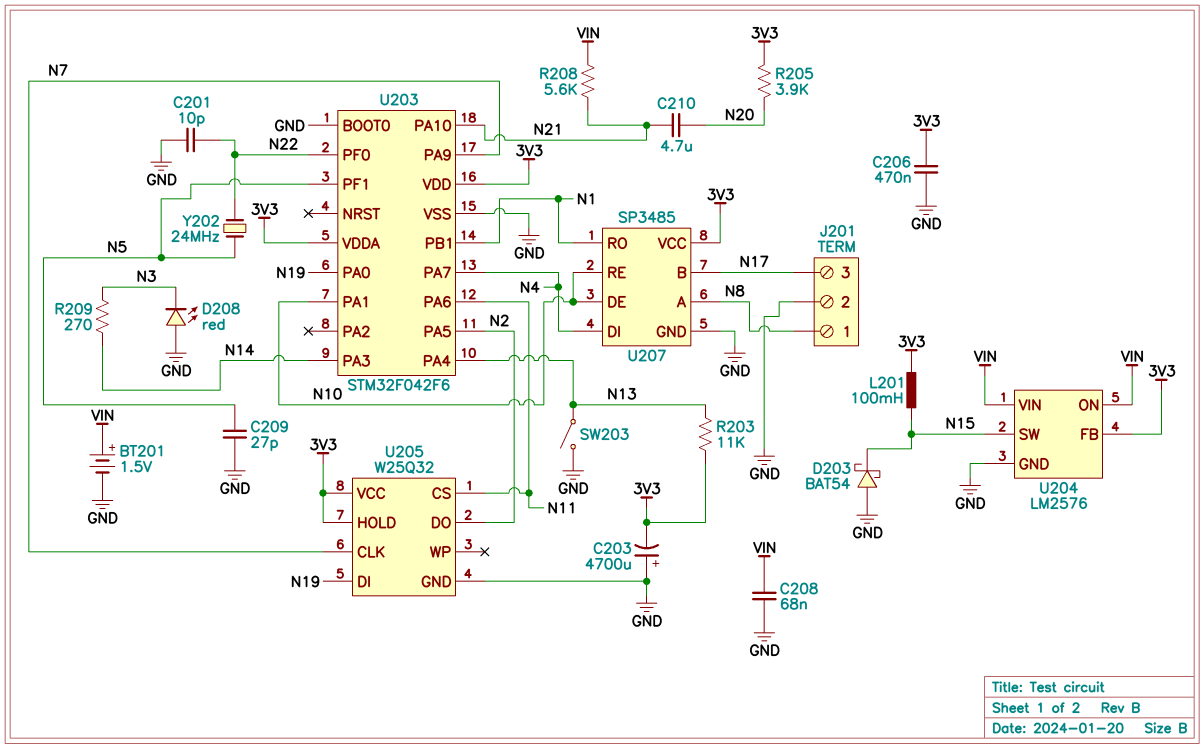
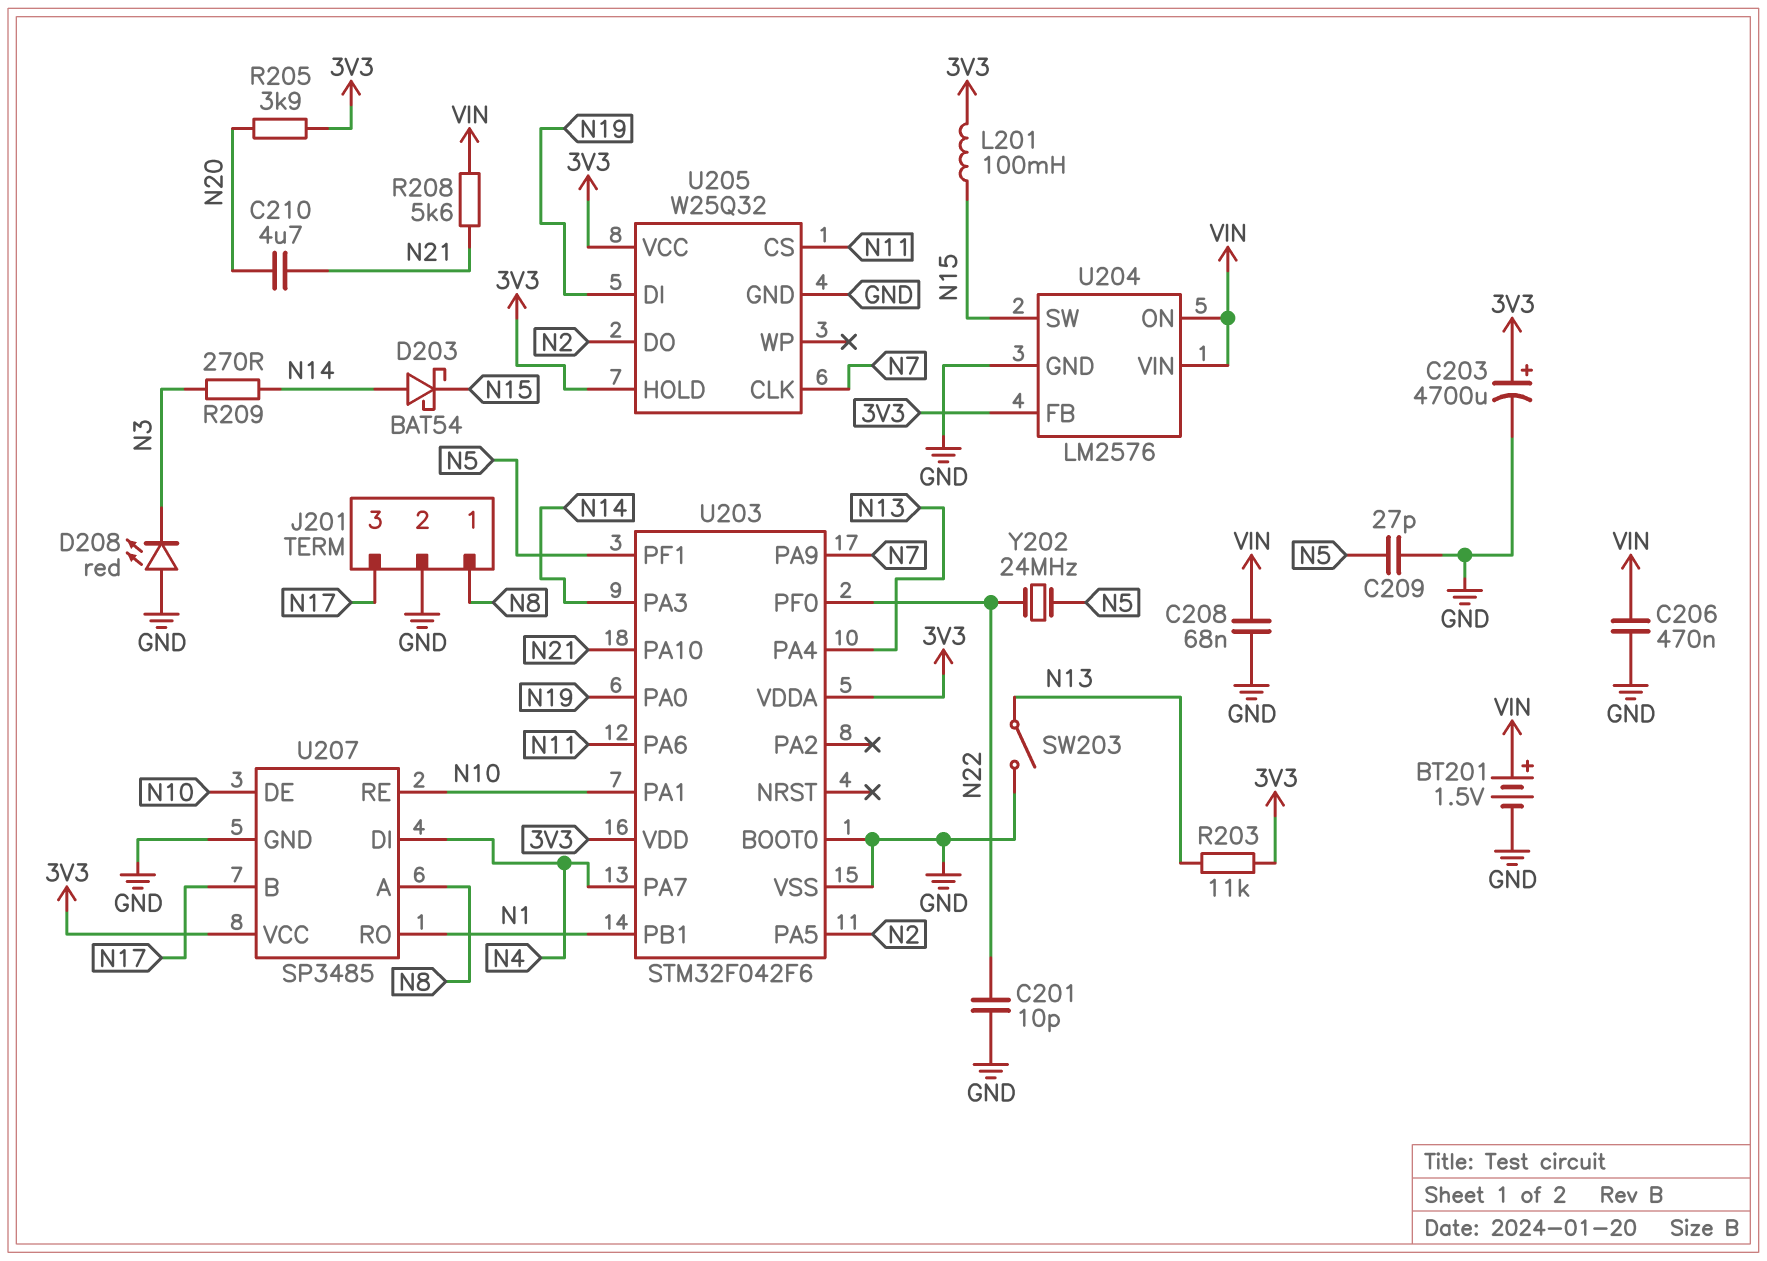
C203: 4700uF (plus GND, minus 3V3) -> 4700uF (plus 3V3, minus GND)
C206: 470nF (3V3, GND) -> 470nF (GND, VIN)
D203: schottky BAT54 (A GND, K N15) -> schottky BAT54 (A N14, K N15)

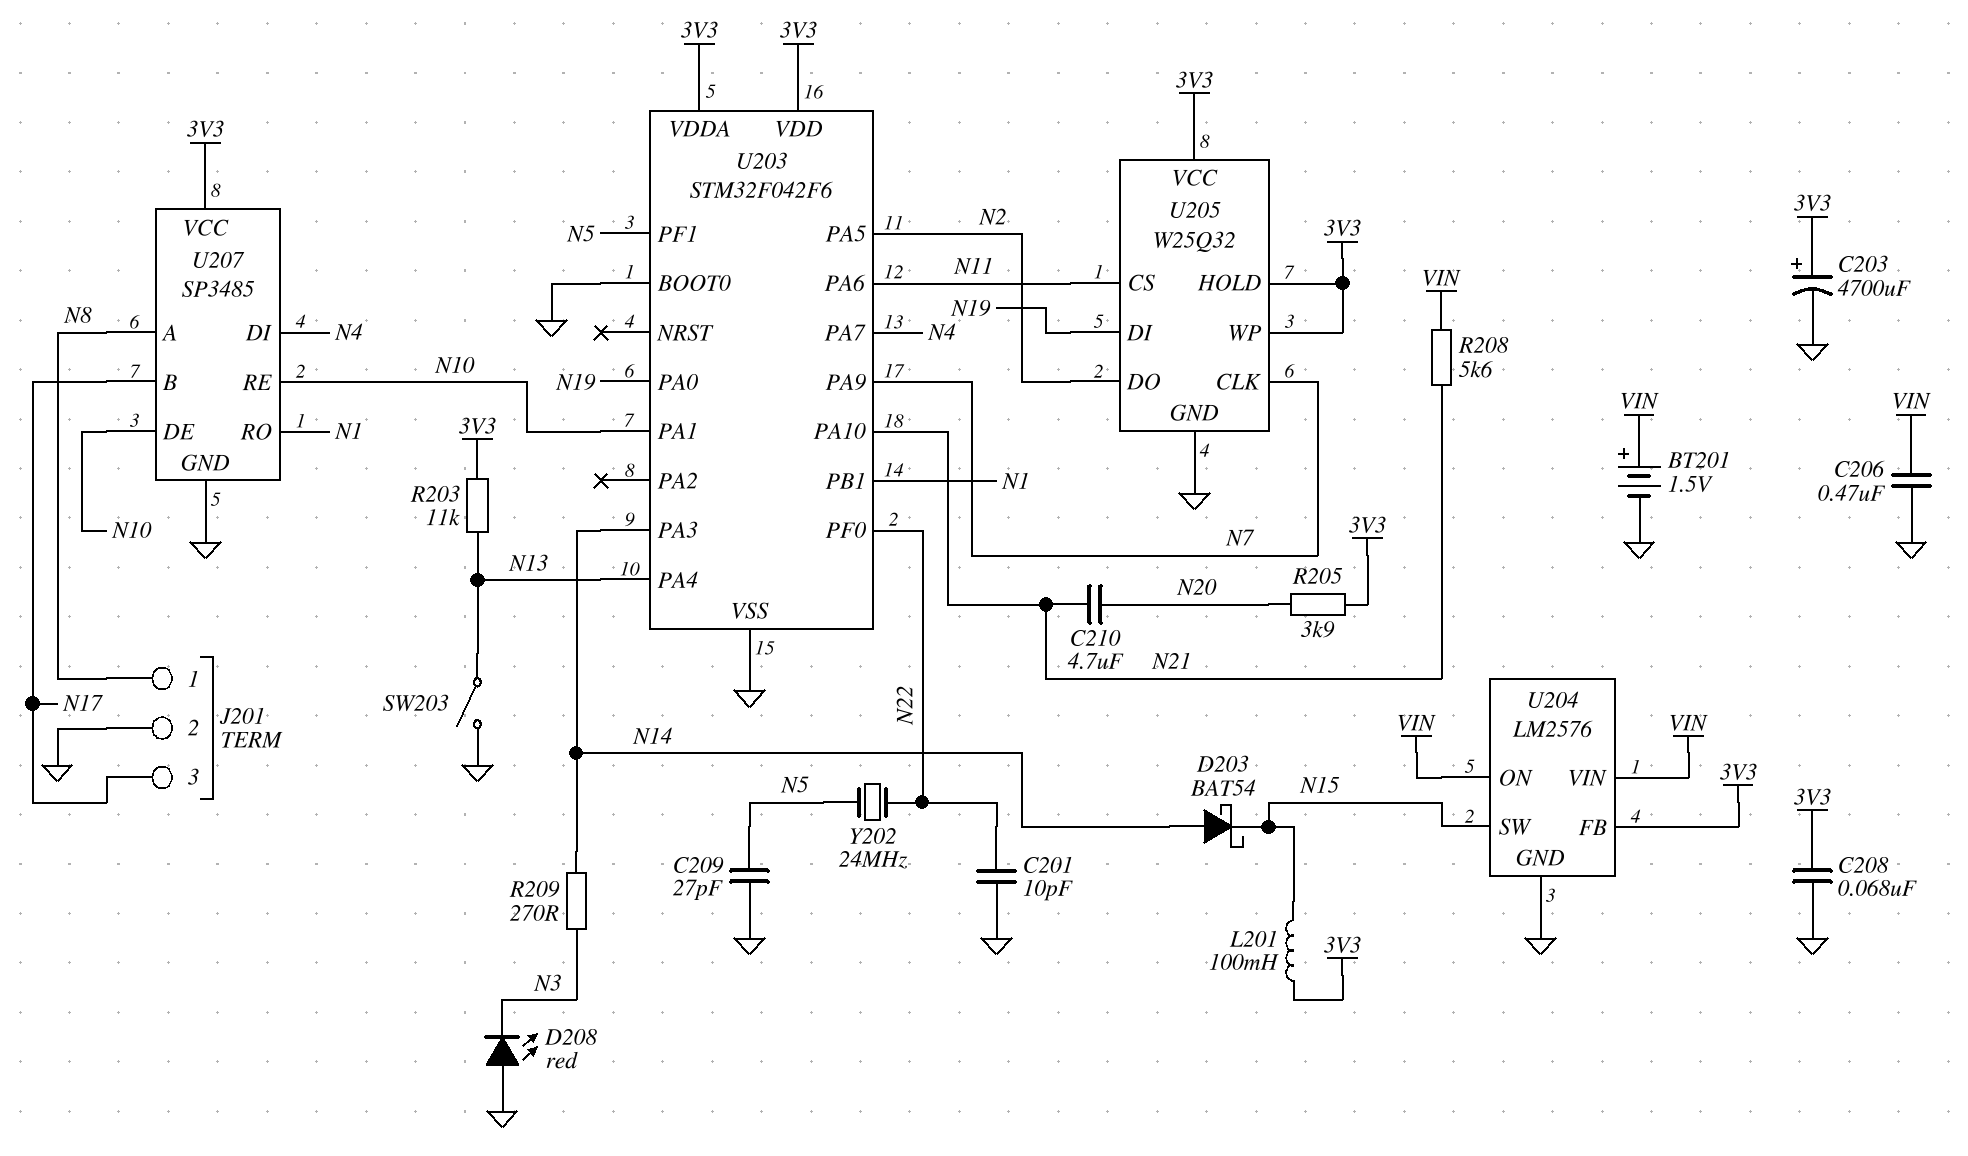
C208: 68nF (GND, VIN) -> 68nF (3V3, GND)
U205 pin WP: none -> 3V3

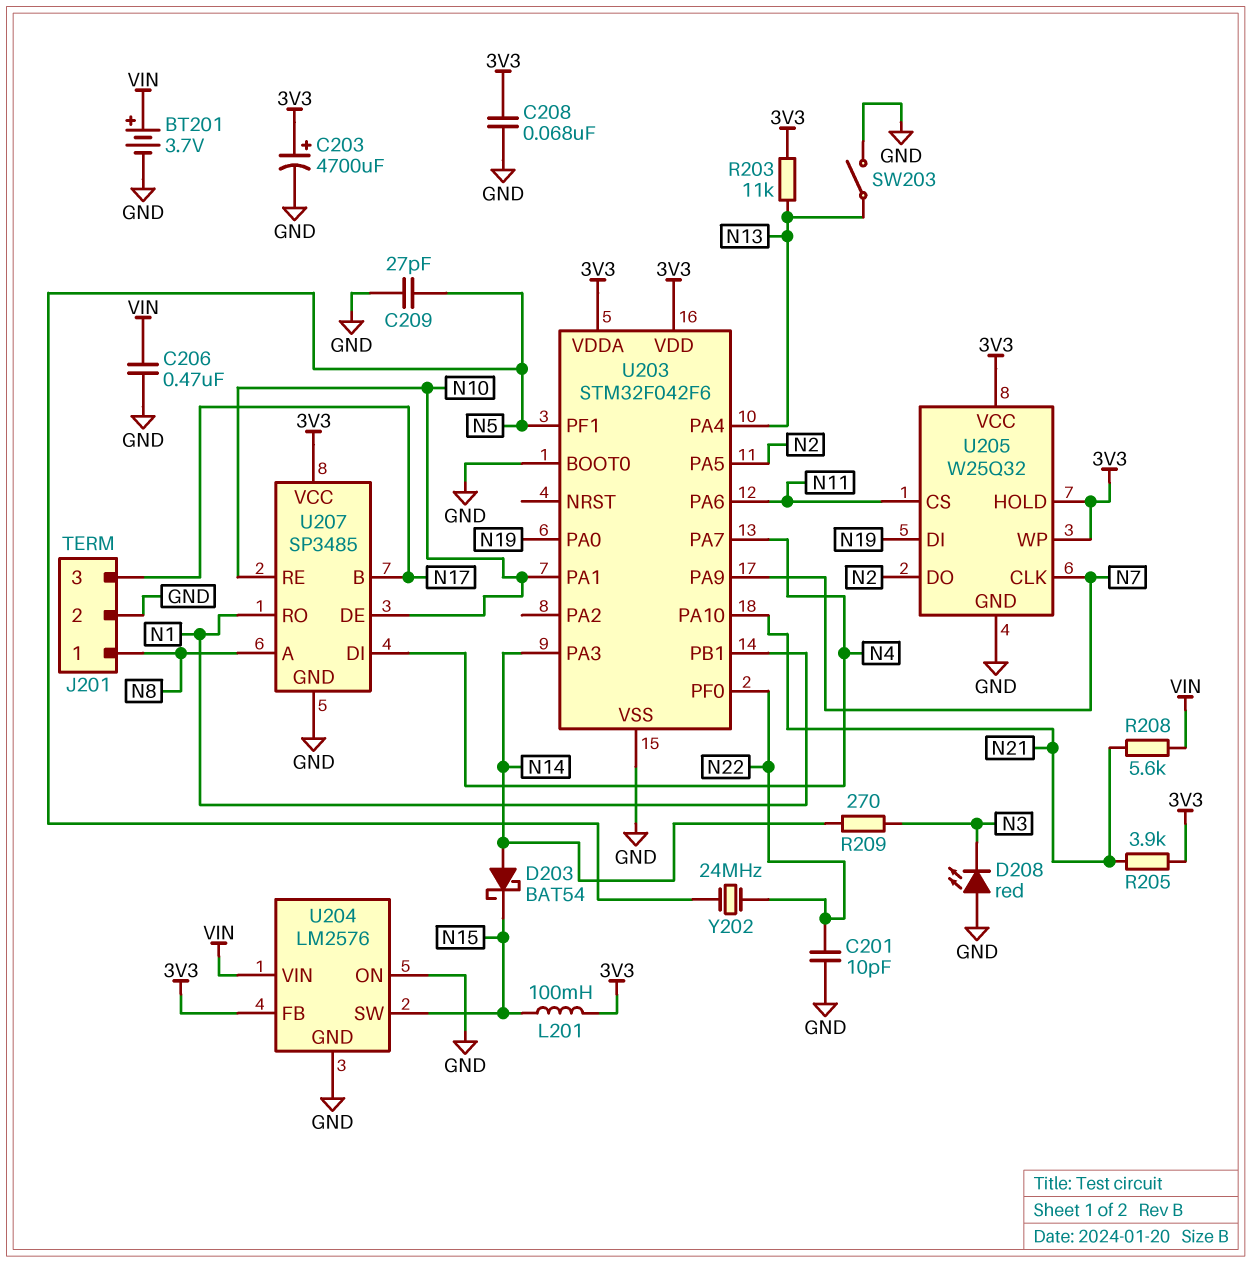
BT201: 1.5V (plus VIN, minus GND) -> 3.7V (plus VIN, minus GND)
C210: 4.7uF (N20, N21) -> none
R205: 3.9k (3V3, N20) -> 3.9k (3V3, N21)
U204 pin ON: VIN -> GND

